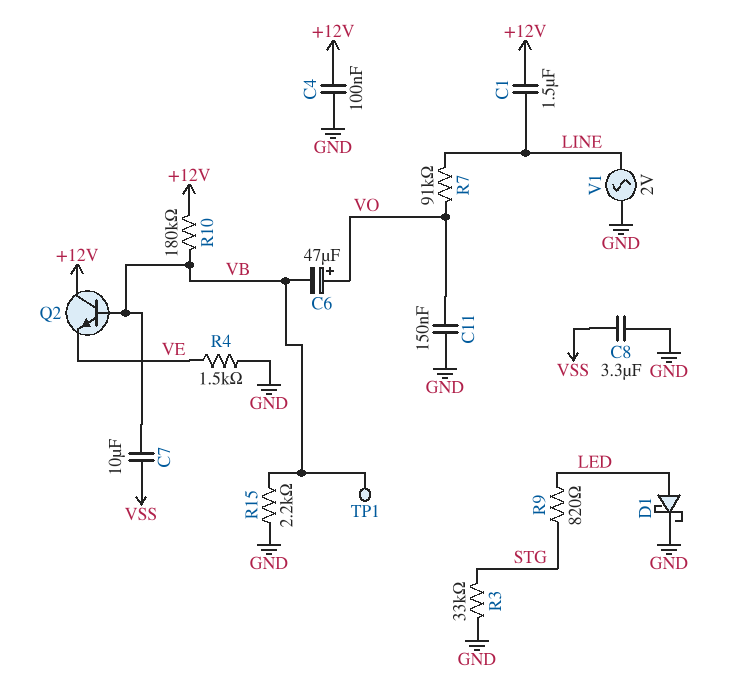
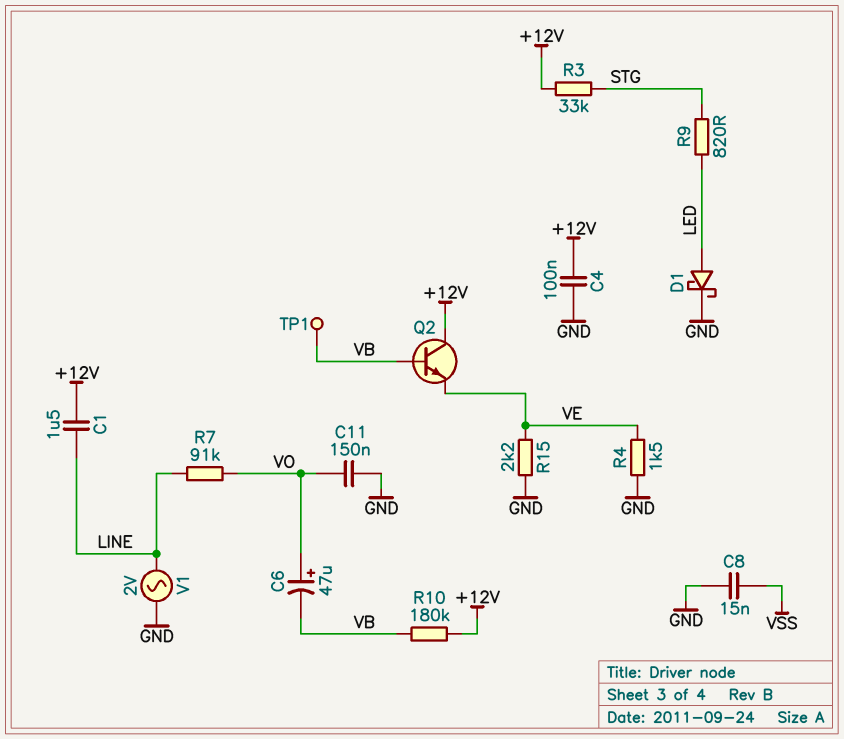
C7: 10uF (VB, VSS) -> none
C8: 3.3uF (GND, VSS) -> 15nF (GND, VSS)
R3: 33k (GND, STG) -> 33k (+12V, STG)
R15: 2.2k (GND, VB) -> 2.2k (GND, VE)

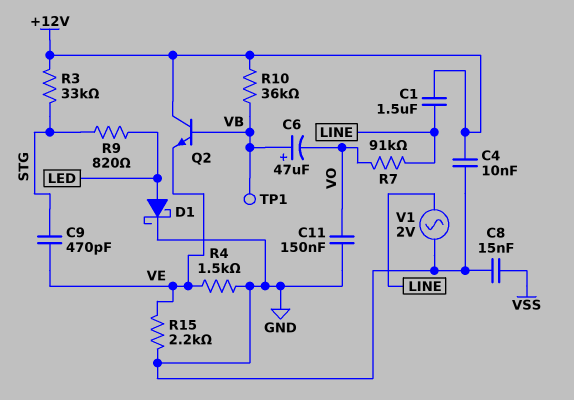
C4: 100nF (+12V, GND) -> 10nF (+12V, GND)
C6: 47uF (plus VO, minus VB) -> 47uF (plus VB, minus VO)
C9: none -> 470pF (STG, VE)
R10: 180k (+12V, VB) -> 36k (+12V, VB)

